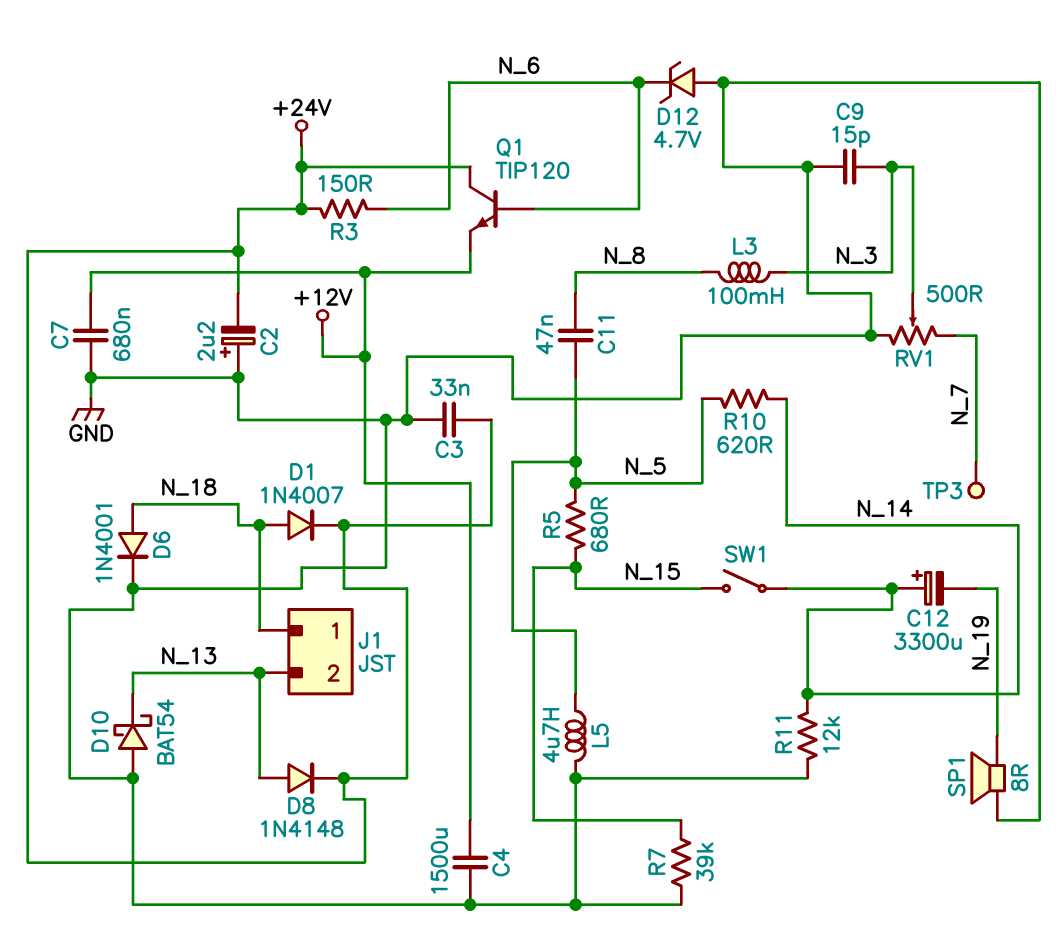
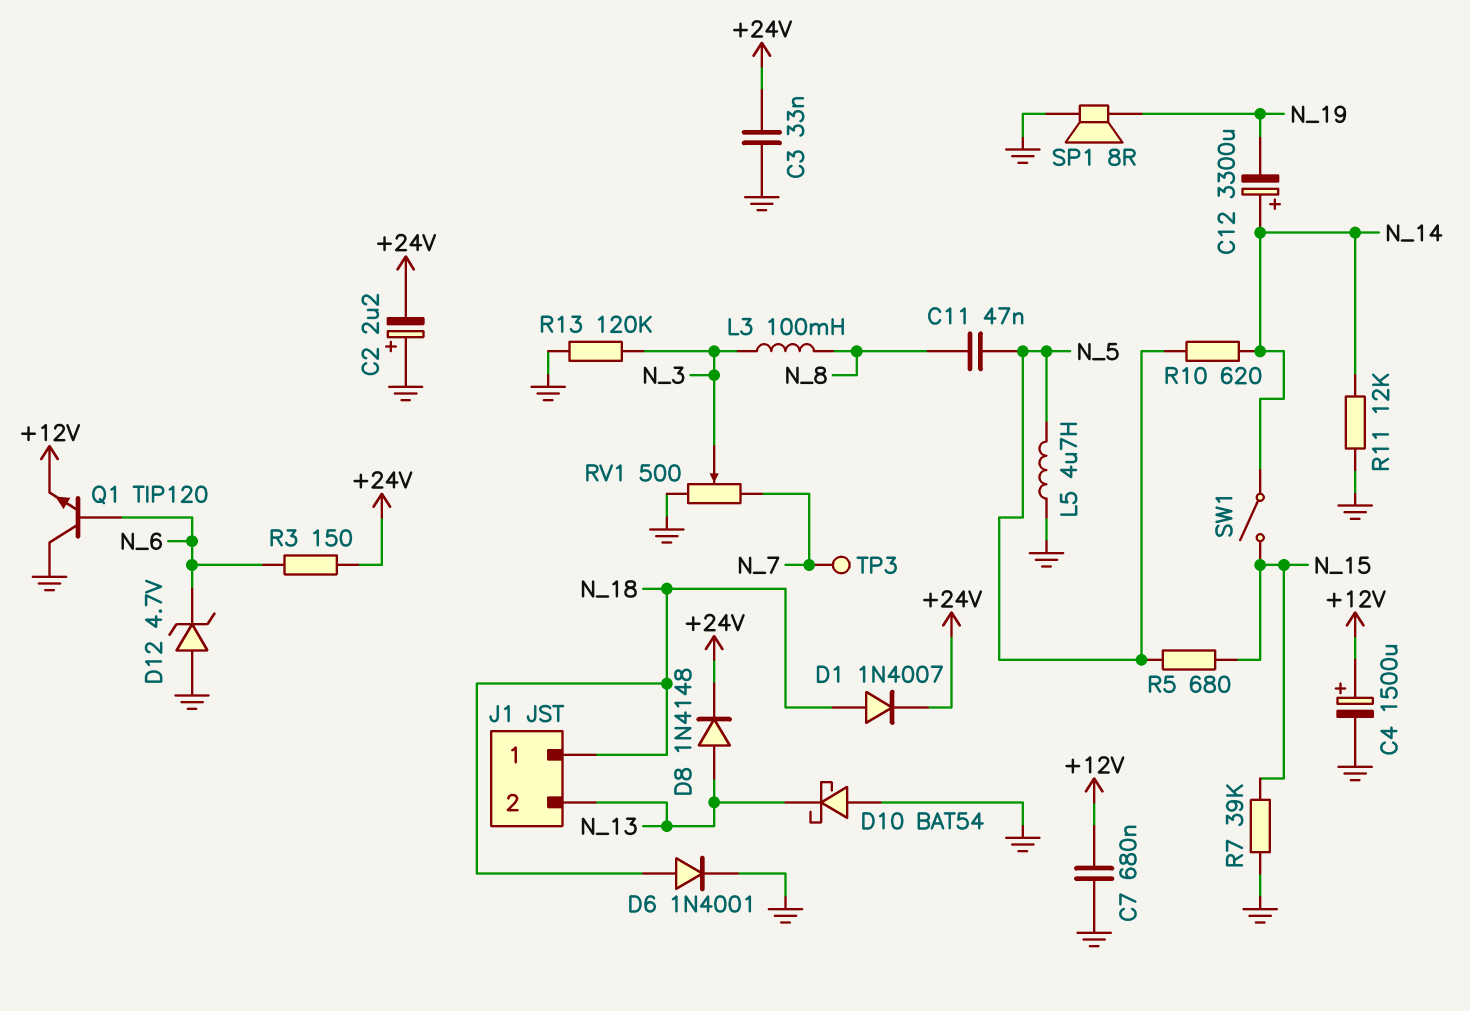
C4: 1500uF (+12V, GND) -> 1500uF (plus +12V, minus GND)
C9: 15pF (GND, N_3) -> none
Q1: NPN TIP120 (B N_6, C +24V, E +12V) -> NPN TIP120 (B N_6, C GND, E +12V)
R13: none -> 120k (GND, N_3)

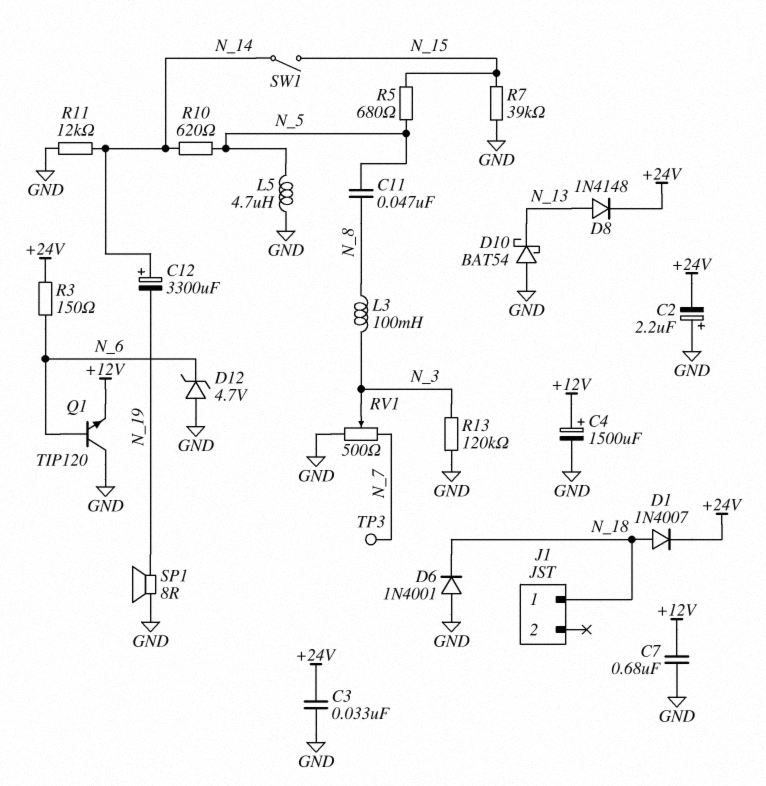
D6: diode 1N4001 (A N_18, K GND) -> diode 1N4001 (A GND, K N_18)
J1 pin 2: N_13 -> none

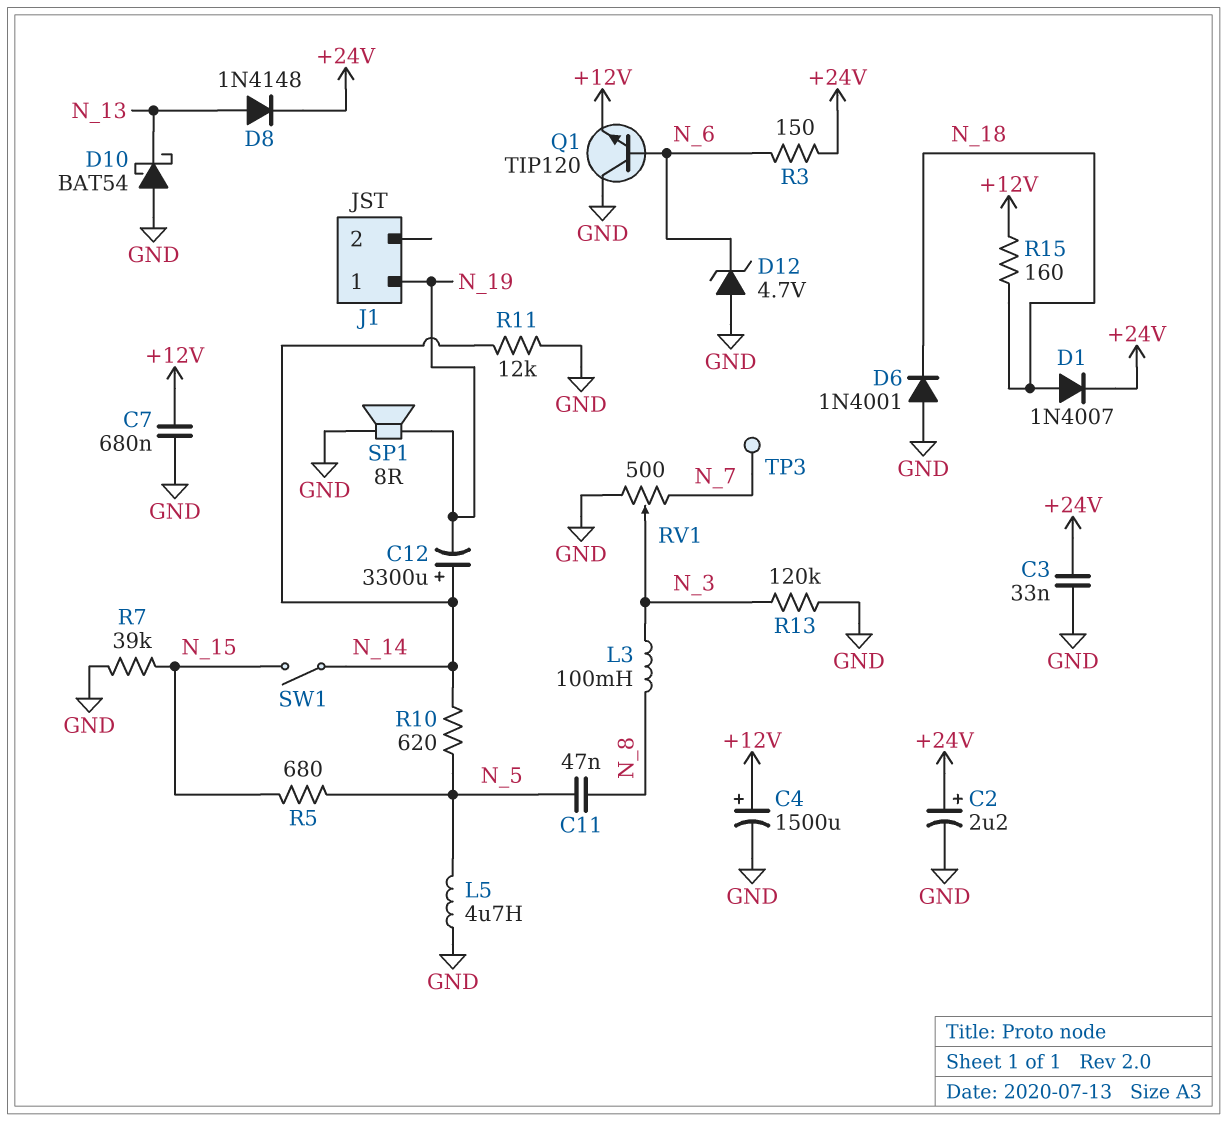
C2: 2.2uF (plus GND, minus +24V) -> 2.2uF (plus +24V, minus GND)
J1 pin 1: N_18 -> N_19
R15: none -> 160 (+12V, N_18)

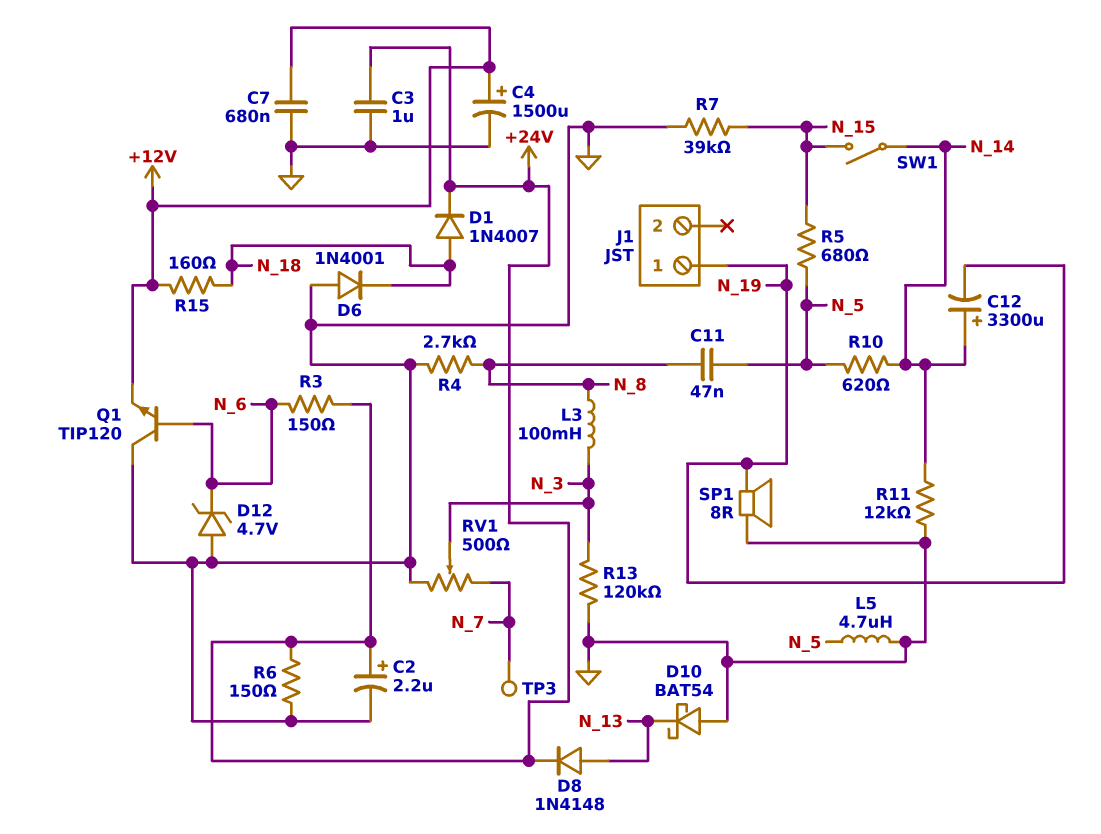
C3: 33nF (+24V, GND) -> 1uF (+24V, GND)
R4: none -> 2.7k (GND, N_8)
R6: none -> 150 (+24V, GND)

